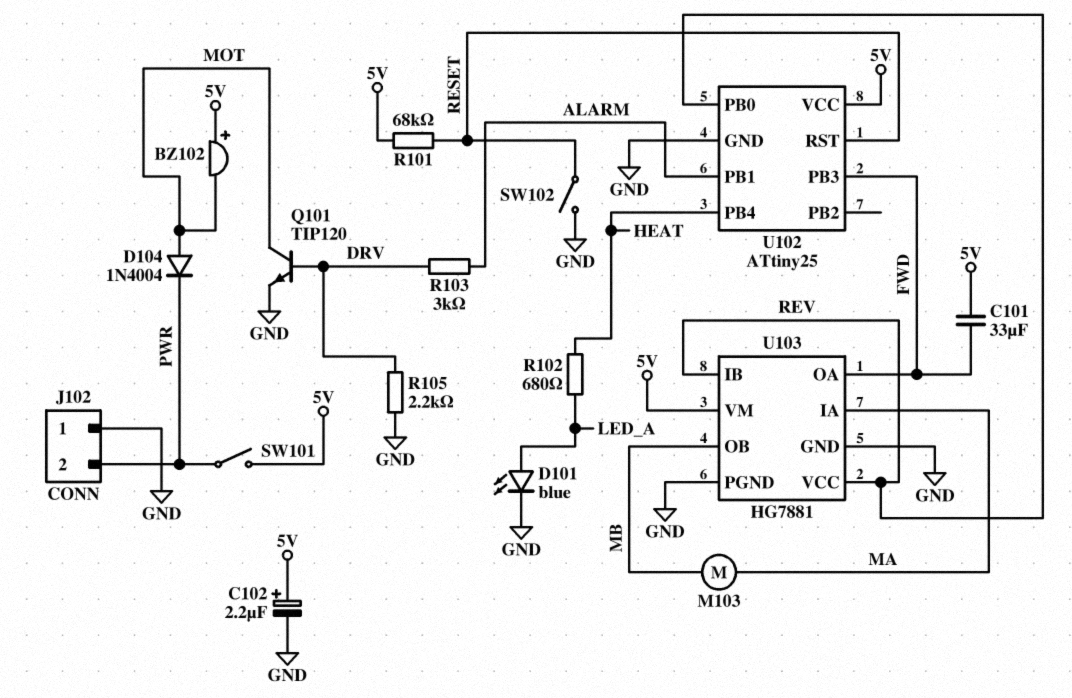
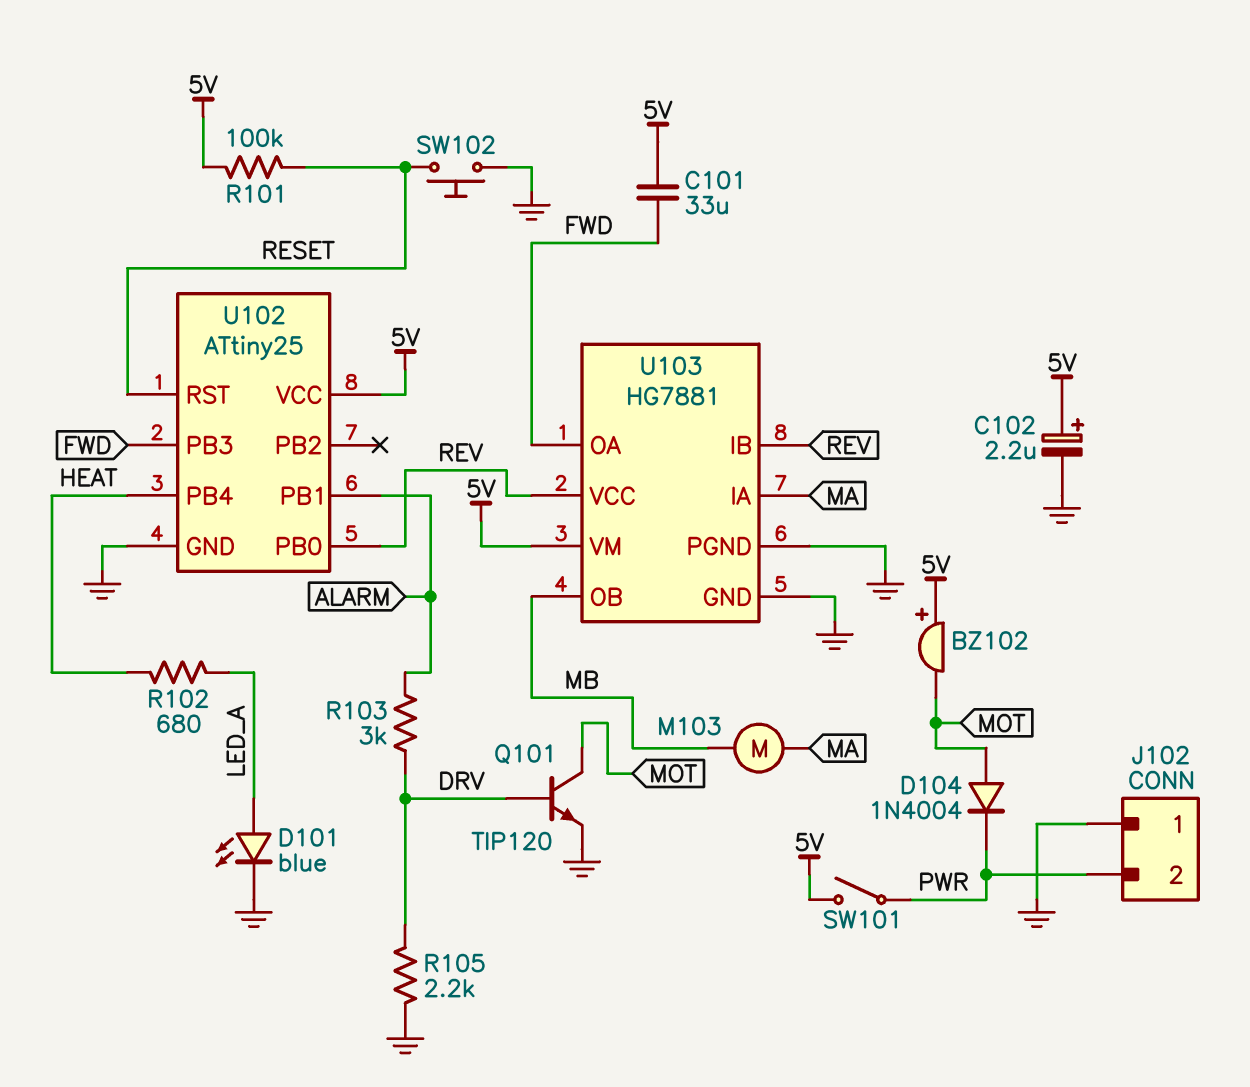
R101: 68k (5V, RESET) -> 100k (5V, RESET)
SW102: switch (GND, RESET) -> button (GND, RESET)

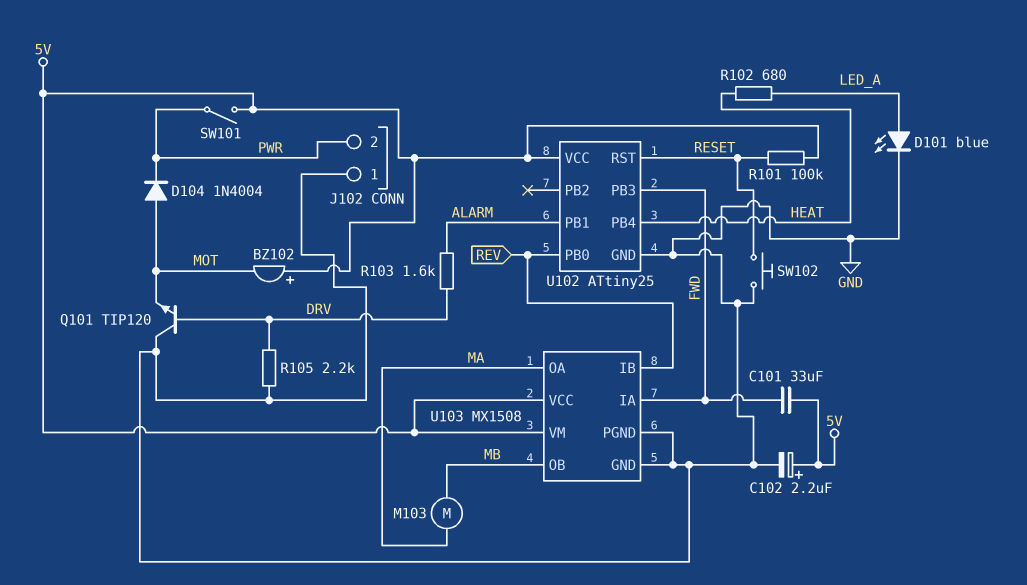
Q101: NPN TIP120 (B DRV, C MOT, E GND) -> NPN TIP120 (B DRV, C GND, E MOT)
R103: 3k (ALARM, DRV) -> 1.6k (ALARM, DRV)
U103: HG7881 -> MX1508
U103 pin IA: MA -> FWD
U103 pin OA: FWD -> MA
U103 pin VCC: REV -> 5V

